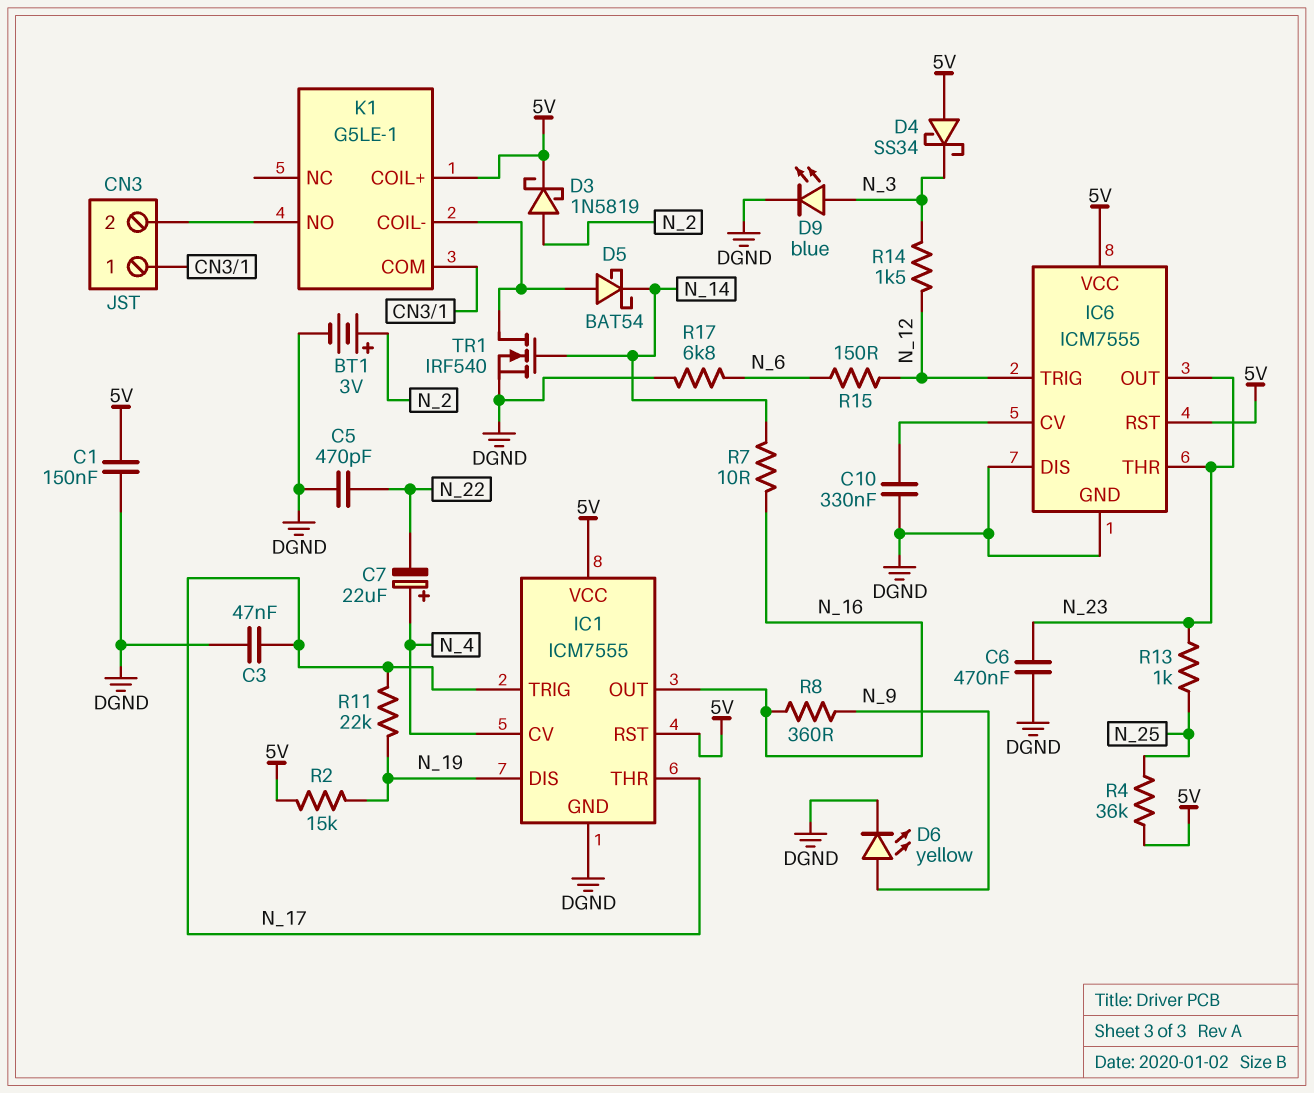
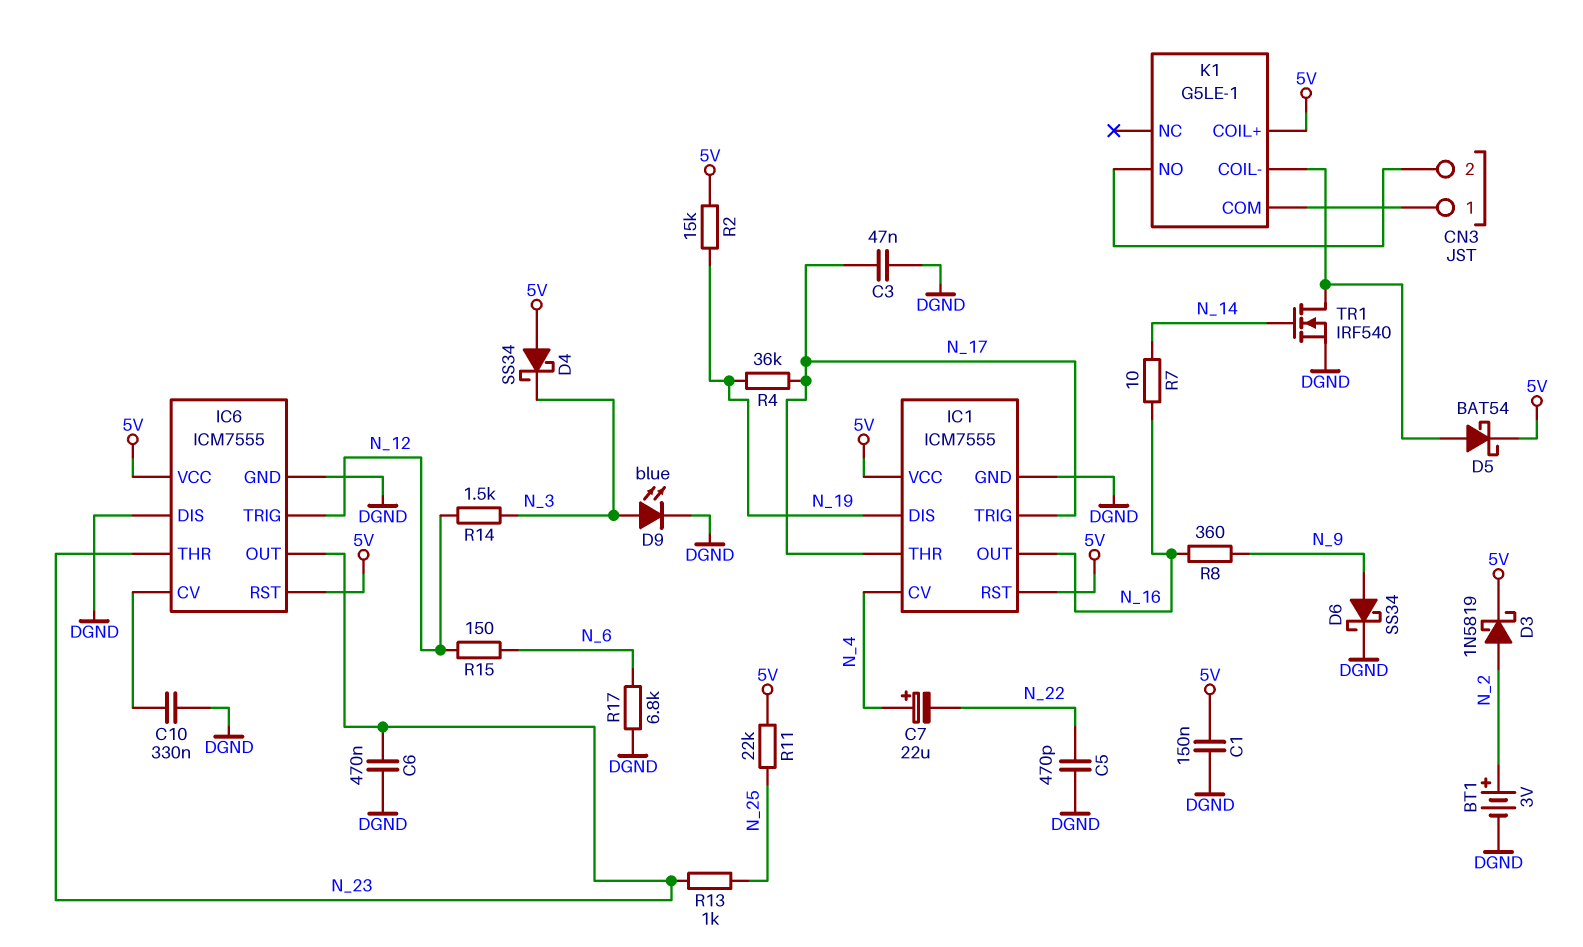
D5: schottky BAT54 (A K1/COIL-, K N_14) -> schottky BAT54 (A K1/COIL-, K 5V)
D6: LED yellow (A N_9, K DGND) -> schottky SS34 (A N_9, K DGND)
R4: 36k (5V, N_25) -> 36k (N_17, N_19)
R11: 22k (N_17, N_19) -> 22k (5V, N_25)

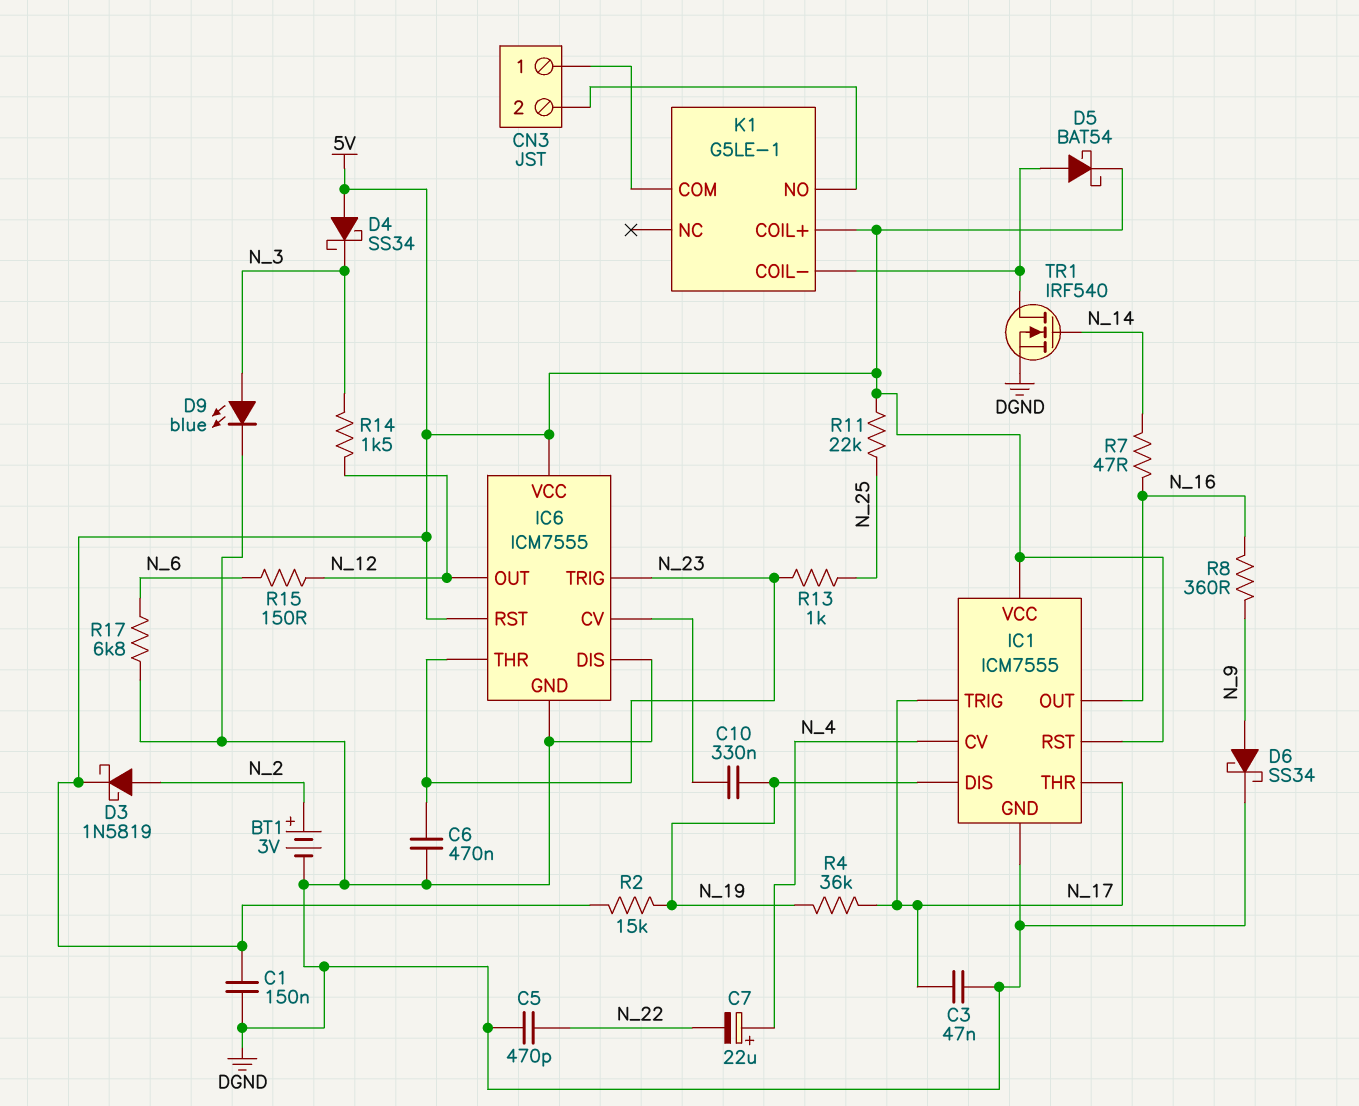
C10: 330nF (DGND, IC6/CV) -> 330nF (IC6/CV, N_19)
IC6 pin OUT: N_23 -> N_12
IC6 pin TRIG: N_12 -> N_23
R7: 10 (N_14, N_16) -> 47 (N_14, N_16)

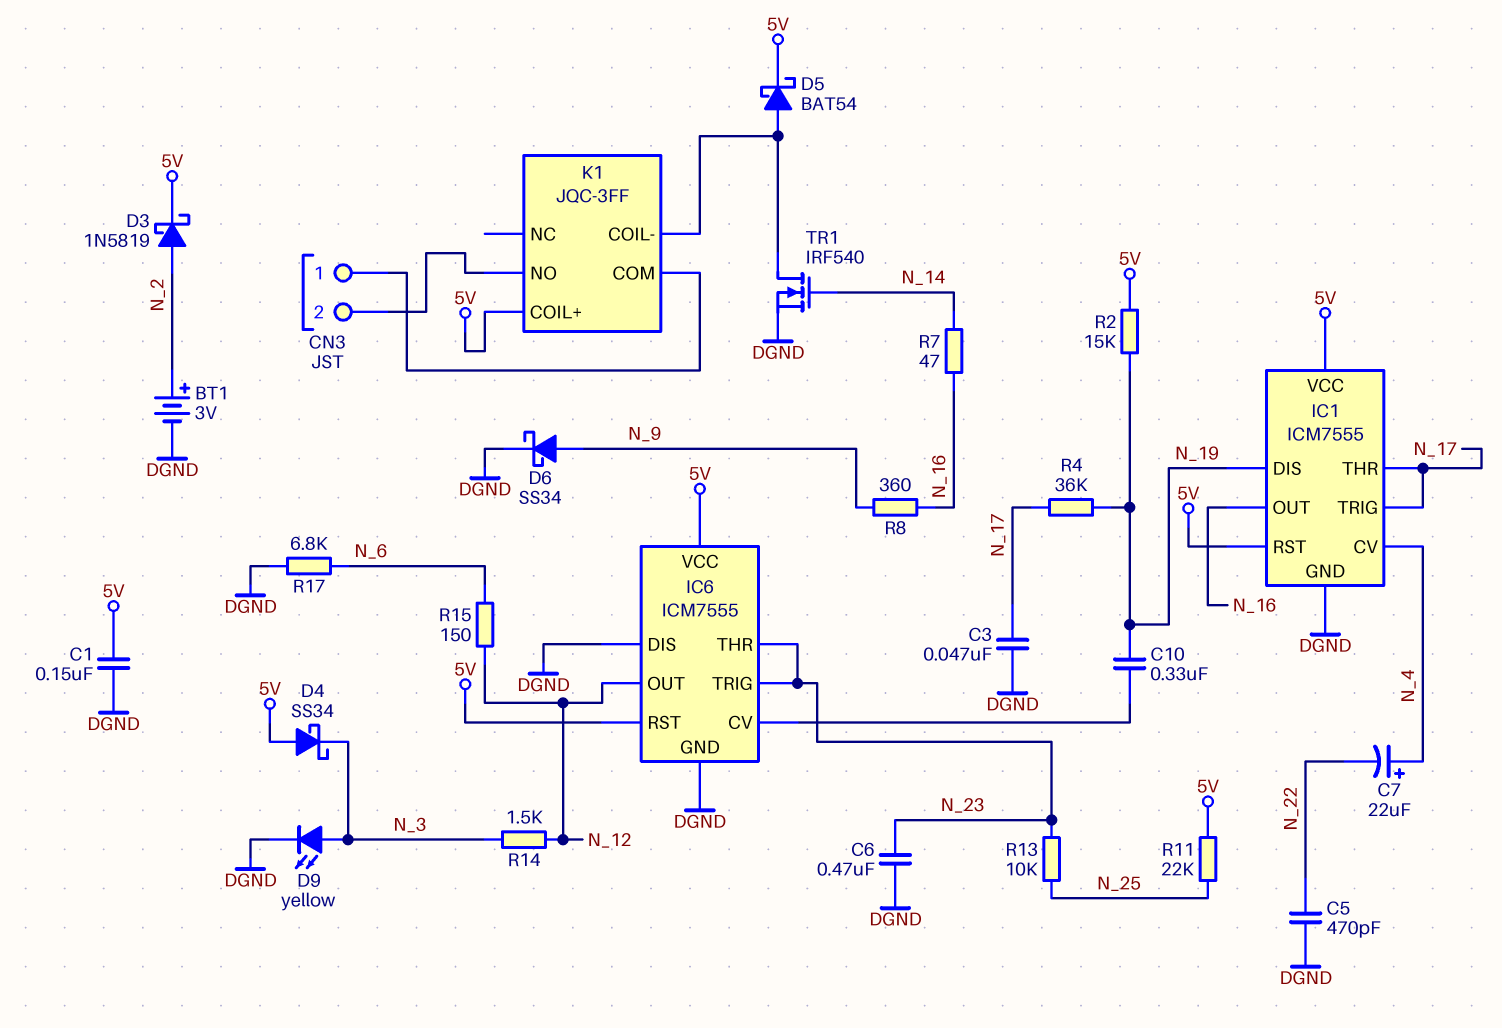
D9: LED blue (A N_3, K DGND) -> LED yellow (A N_3, K DGND)
K1: G5LE-1 -> JQC-3FF
R13: 1k (N_23, N_25) -> 10k (N_23, N_25)

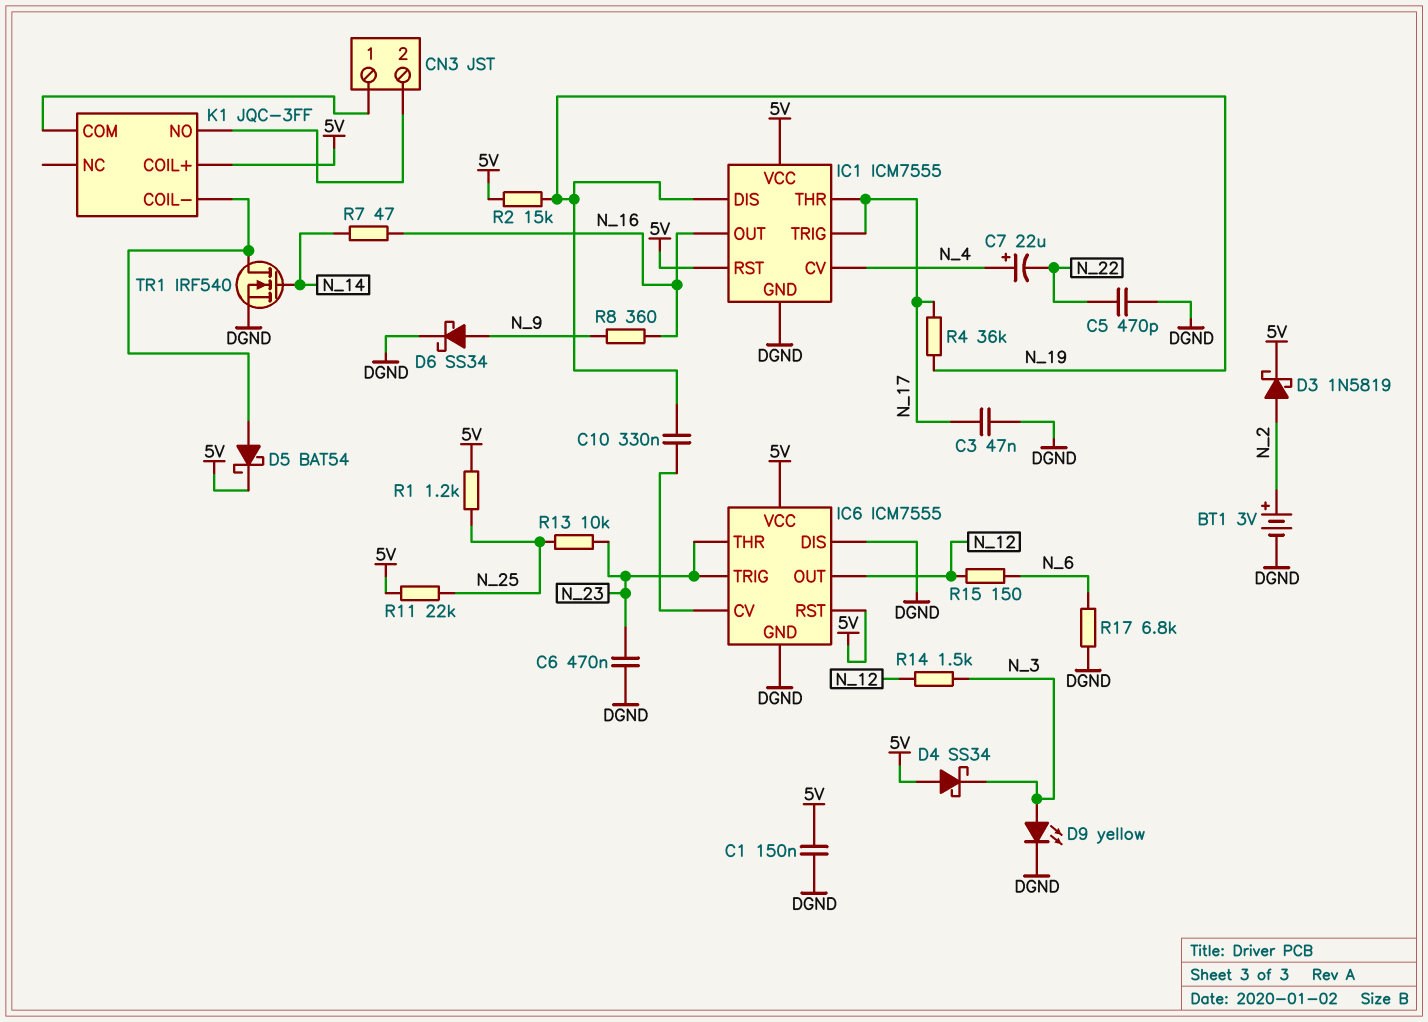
R1: none -> 1.2k (5V, N_25)

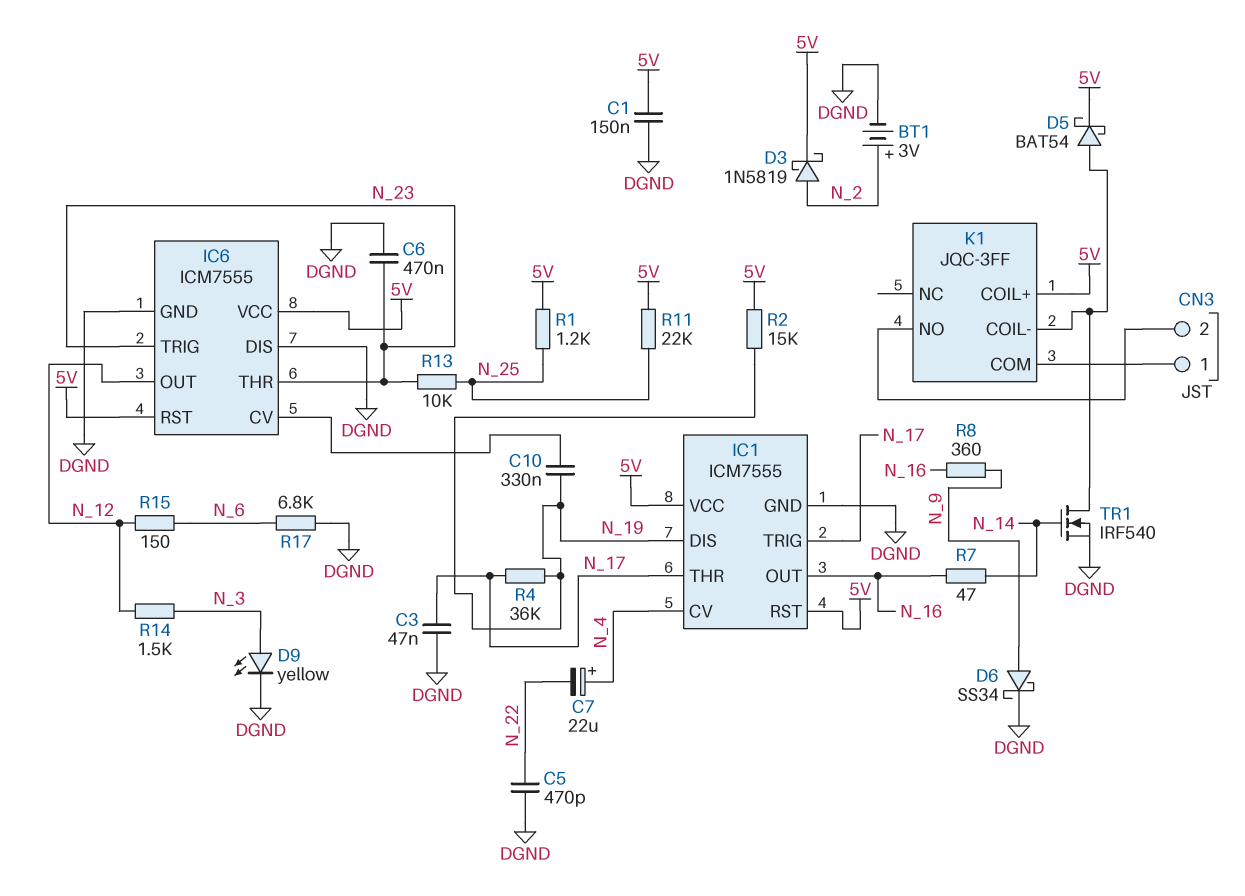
D4: schottky SS34 (A 5V, K N_3) -> none

